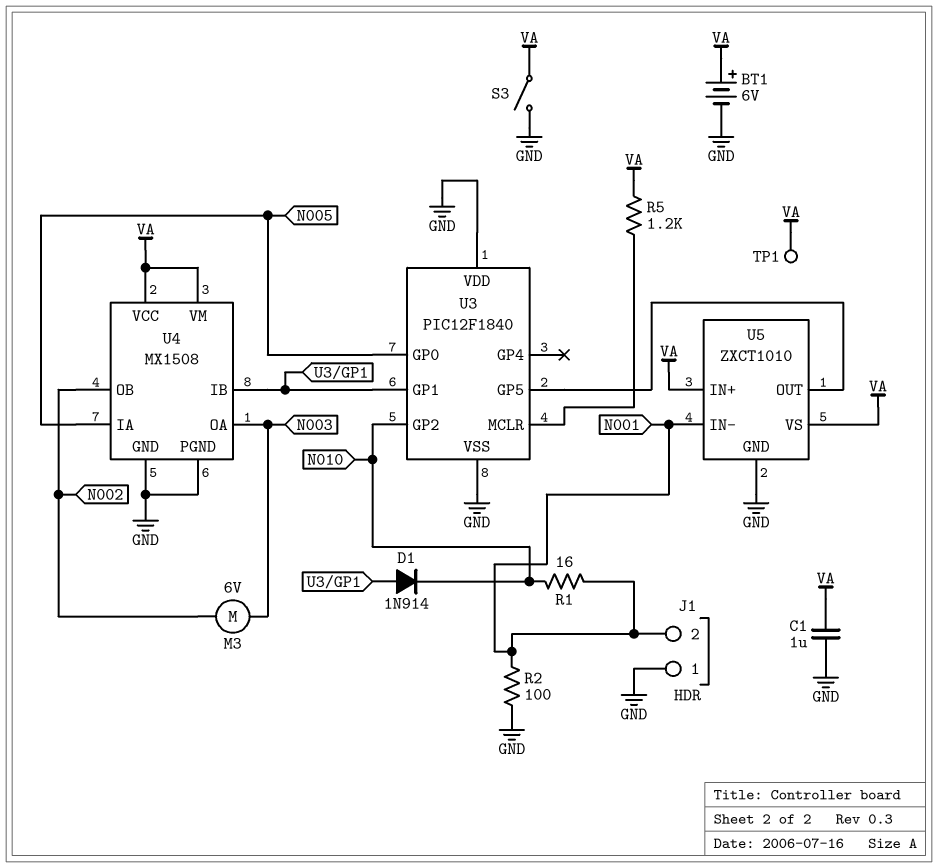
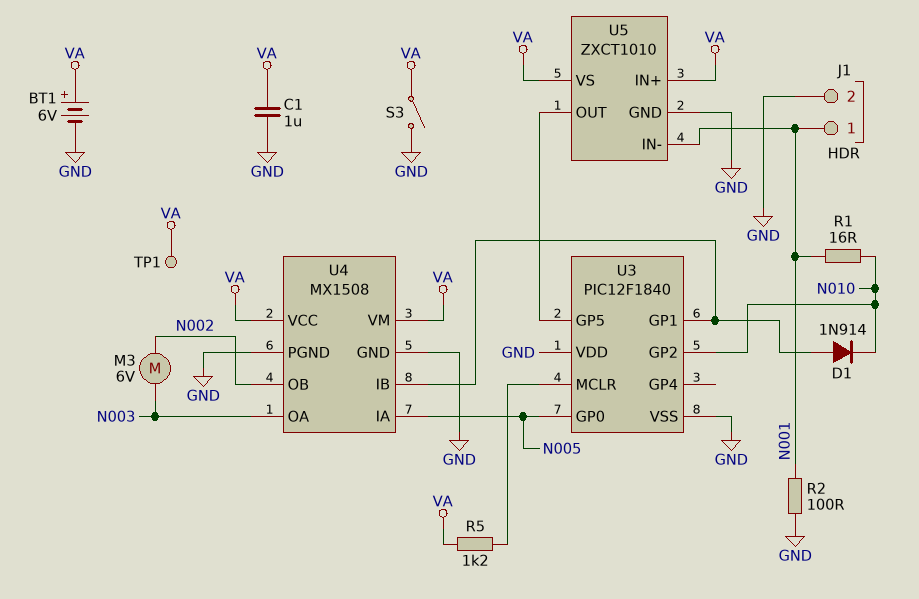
J1 pin 1: GND -> N001
J1 pin 2: N001 -> GND

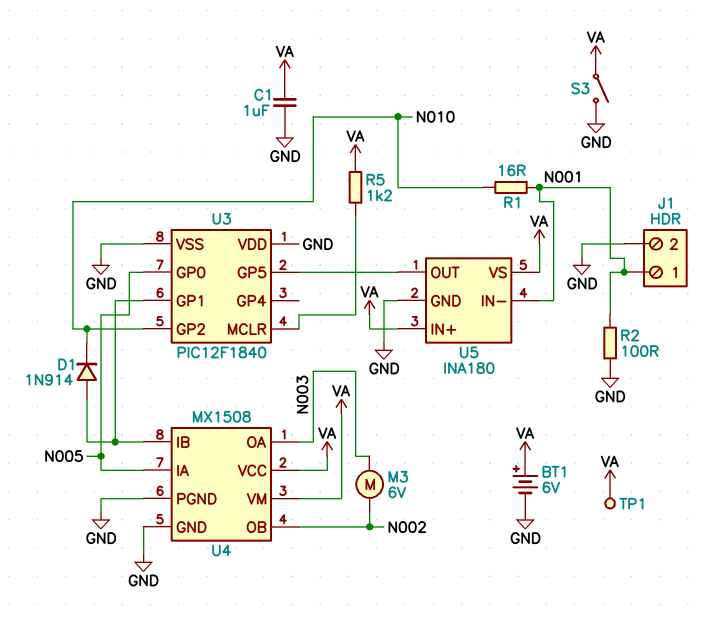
U5: ZXCT1010 -> INA180

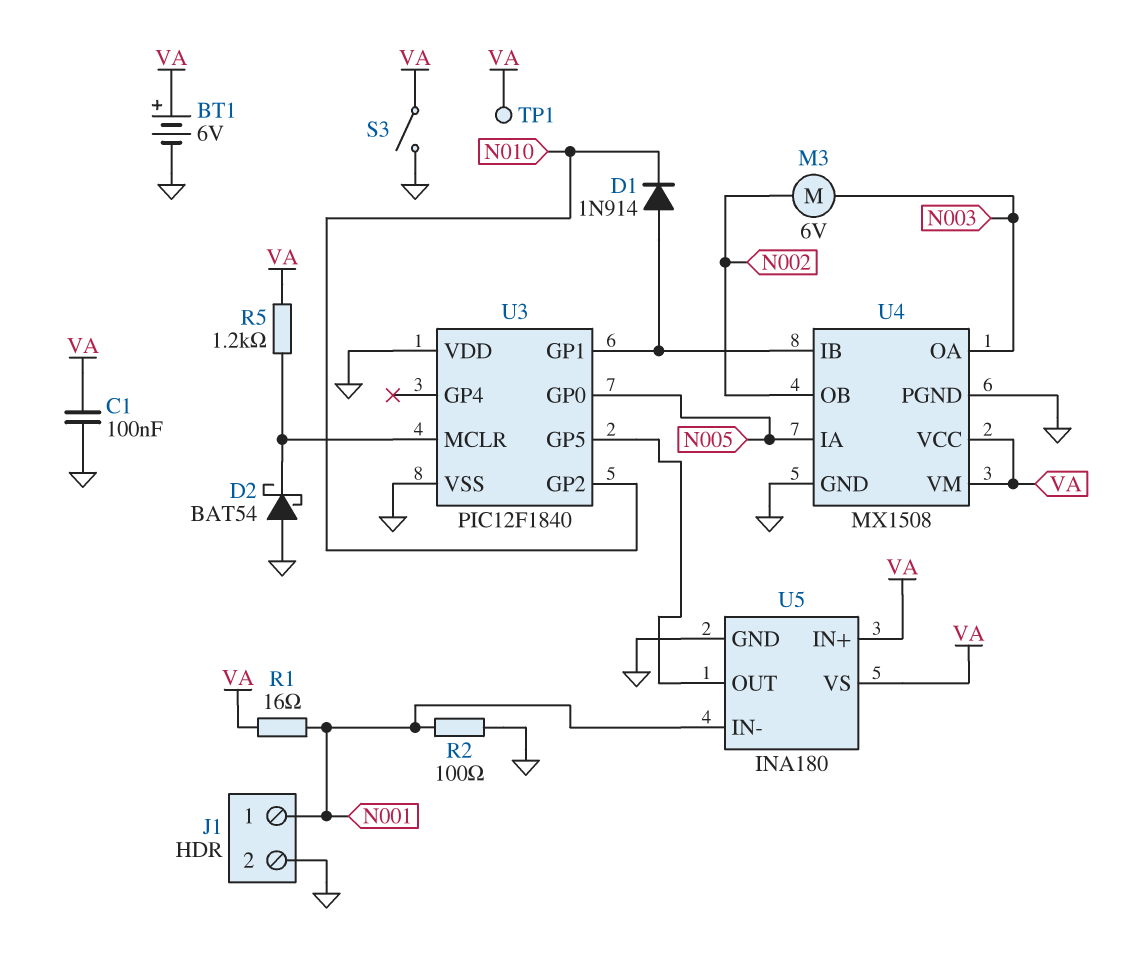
C1: 1uF (GND, VA) -> 100nF (GND, VA)
D2: none -> schottky BAT54 (A GND, K U3/MCLR)
R1: 16 (N001, N010) -> 16 (N001, VA)

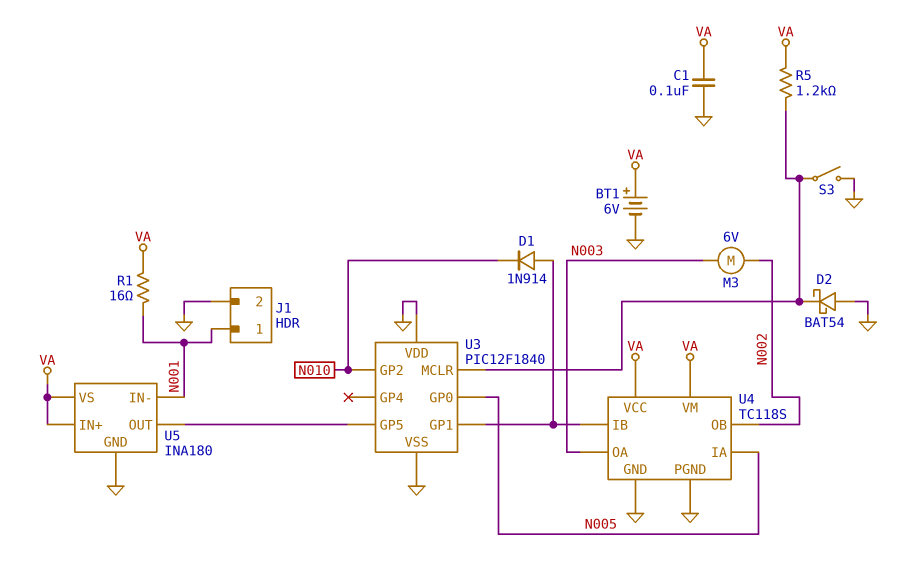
R2: 100 (GND, N001) -> none
S3: switch (GND, VA) -> switch (GND, U3/MCLR)
TP1: test point (VA) -> none
U4: MX1508 -> TC118S

